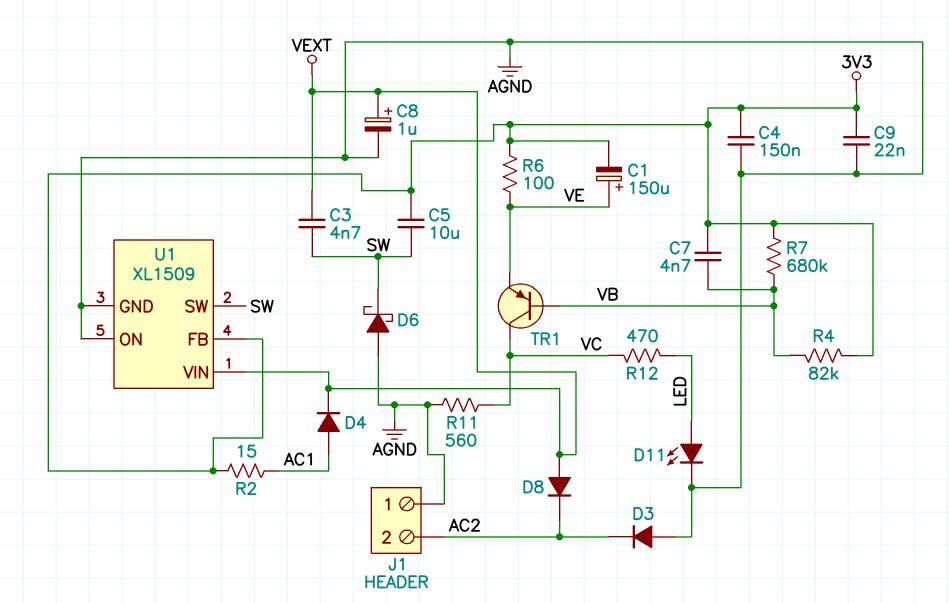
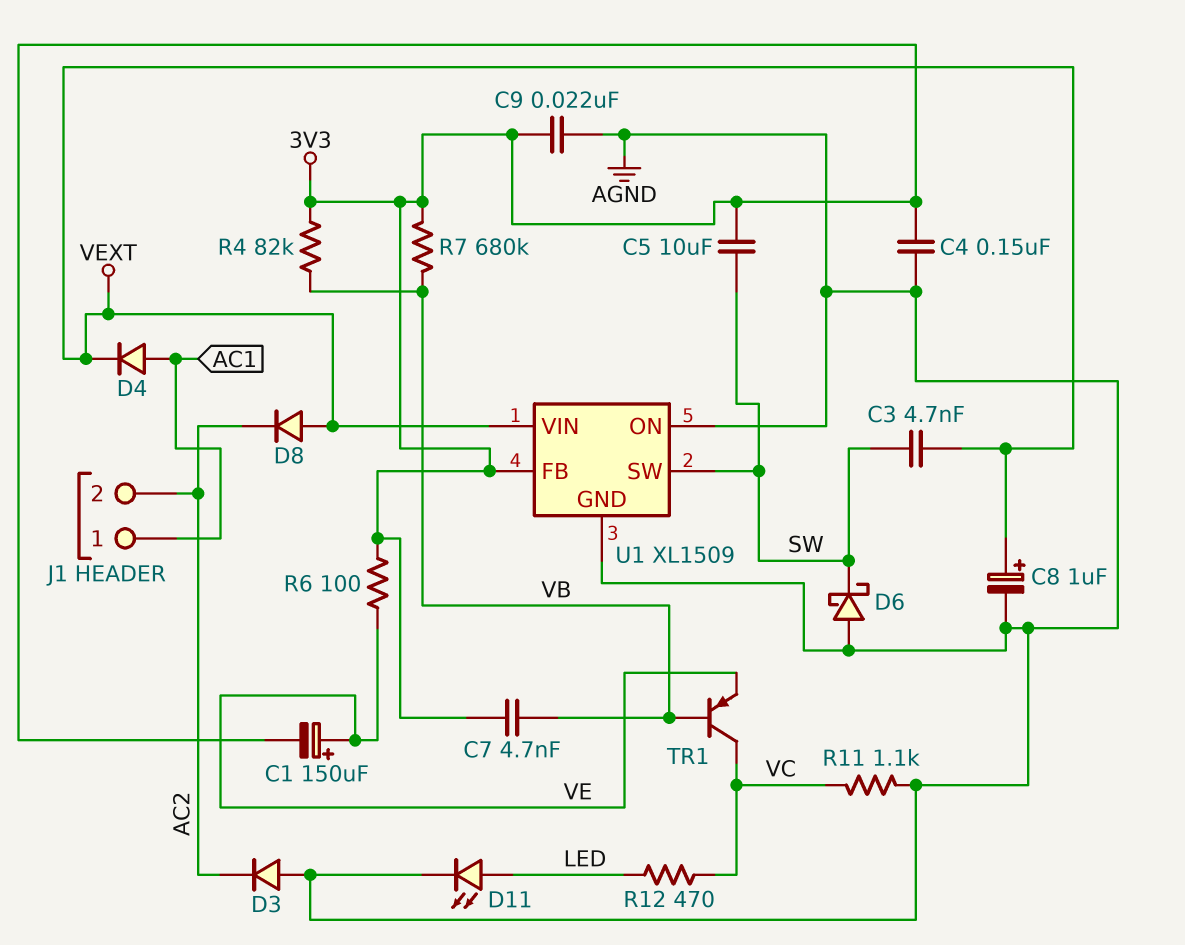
J1 pin 1: AGND -> AC1
R2: 15 (3V3, AC1) -> none
R11: 560 (AGND, VC) -> 1.1k (AGND, VC)

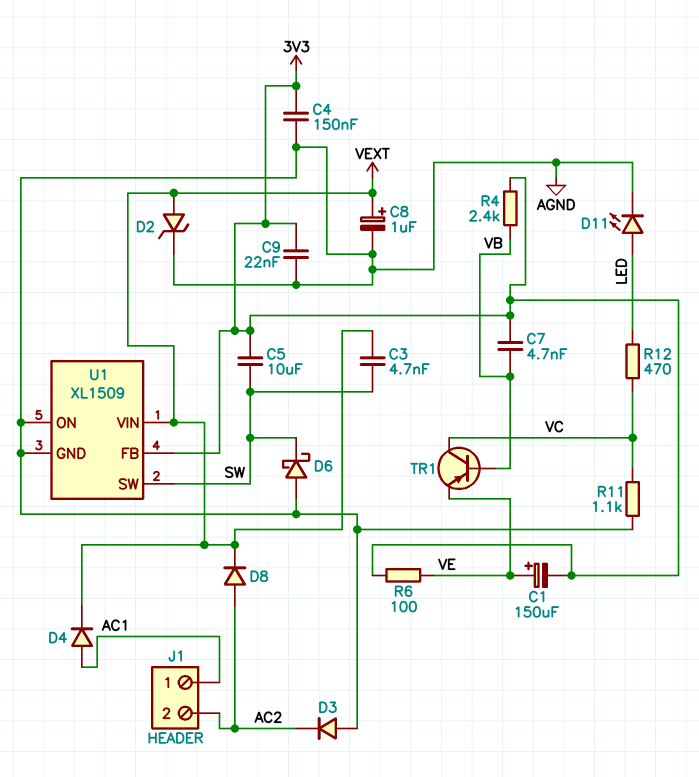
D2: none -> zener (A VEXT, K AGND)
D8: diode (A VEXT, K AC2) -> diode (A AC2, K VEXT)
R4: 82k (3V3, VB) -> 2.4k (3V3, VB)
R7: 680k (3V3, VB) -> none

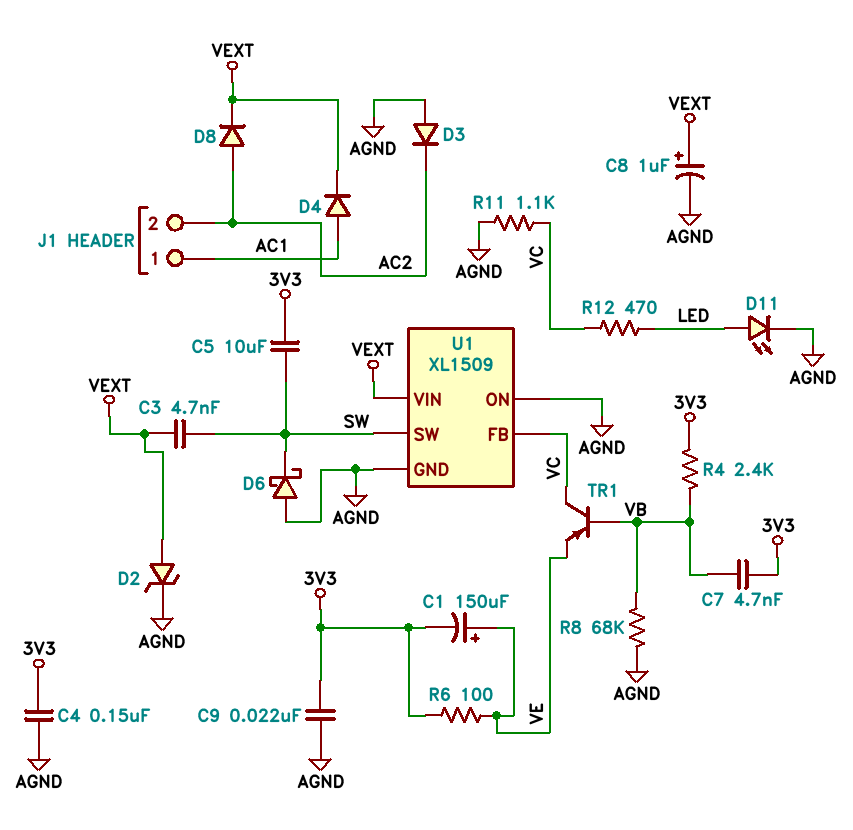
R8: none -> 68k (AGND, VB)
U1 pin FB: 3V3 -> VC

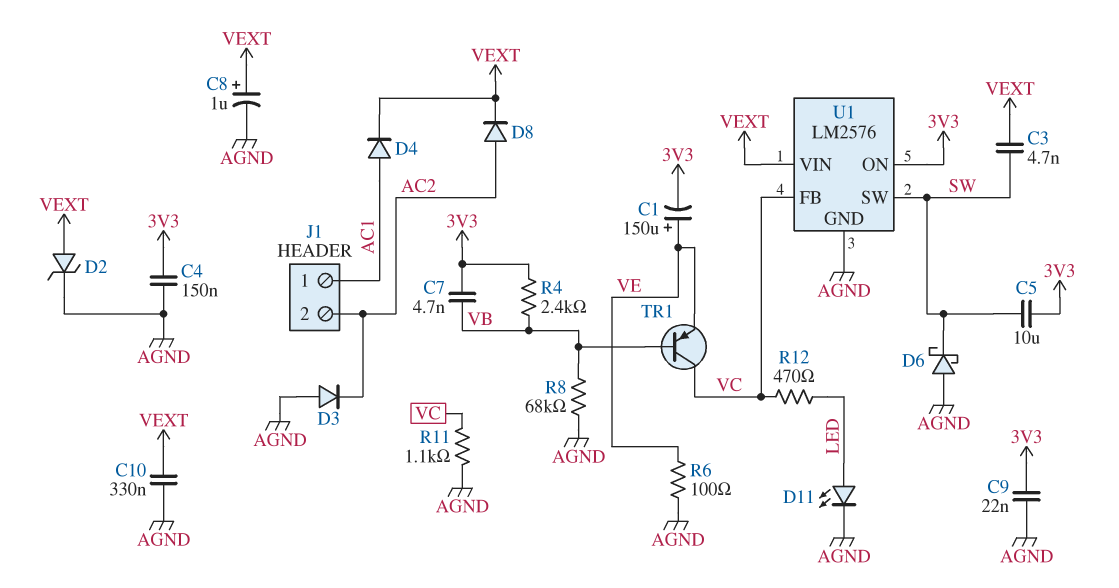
C10: none -> 330nF (AGND, VEXT)
R6: 100 (3V3, VE) -> 100 (AGND, VE)
U1: XL1509 -> LM2576
U1 pin ON: AGND -> 3V3

